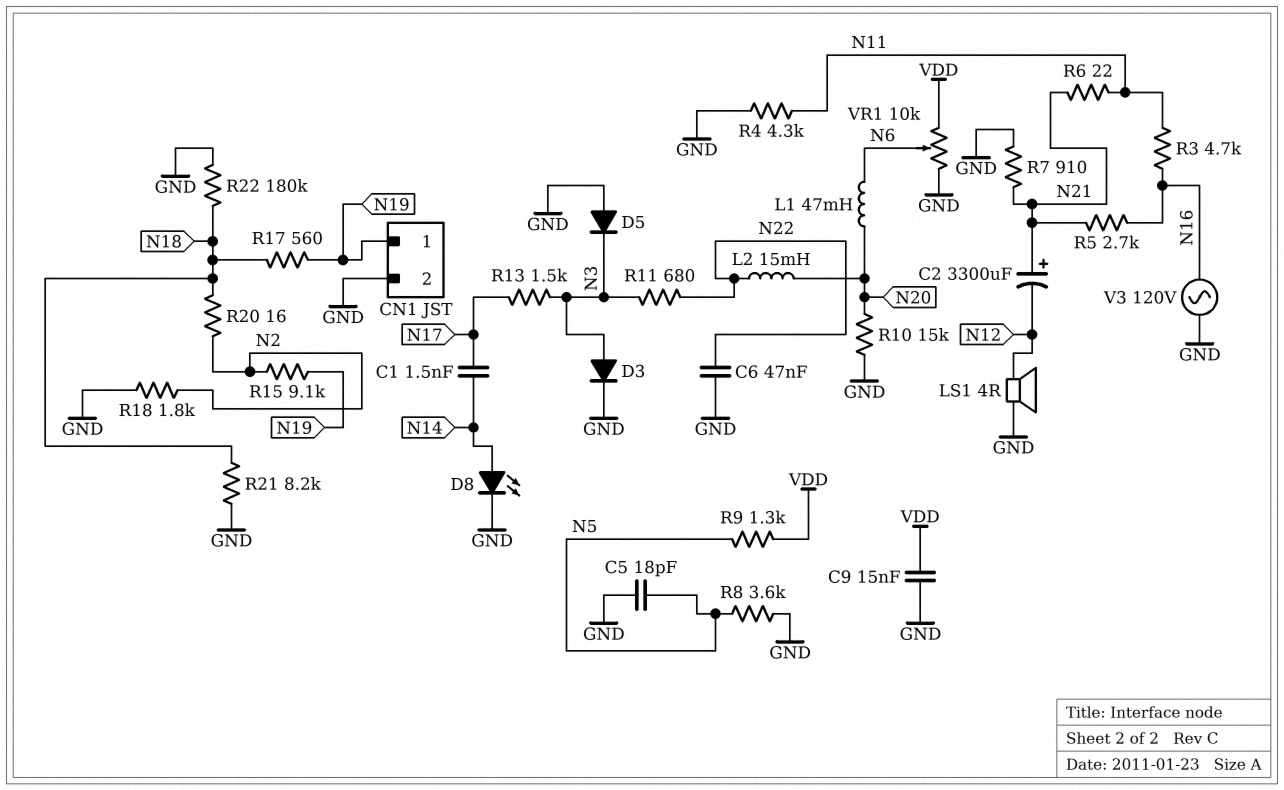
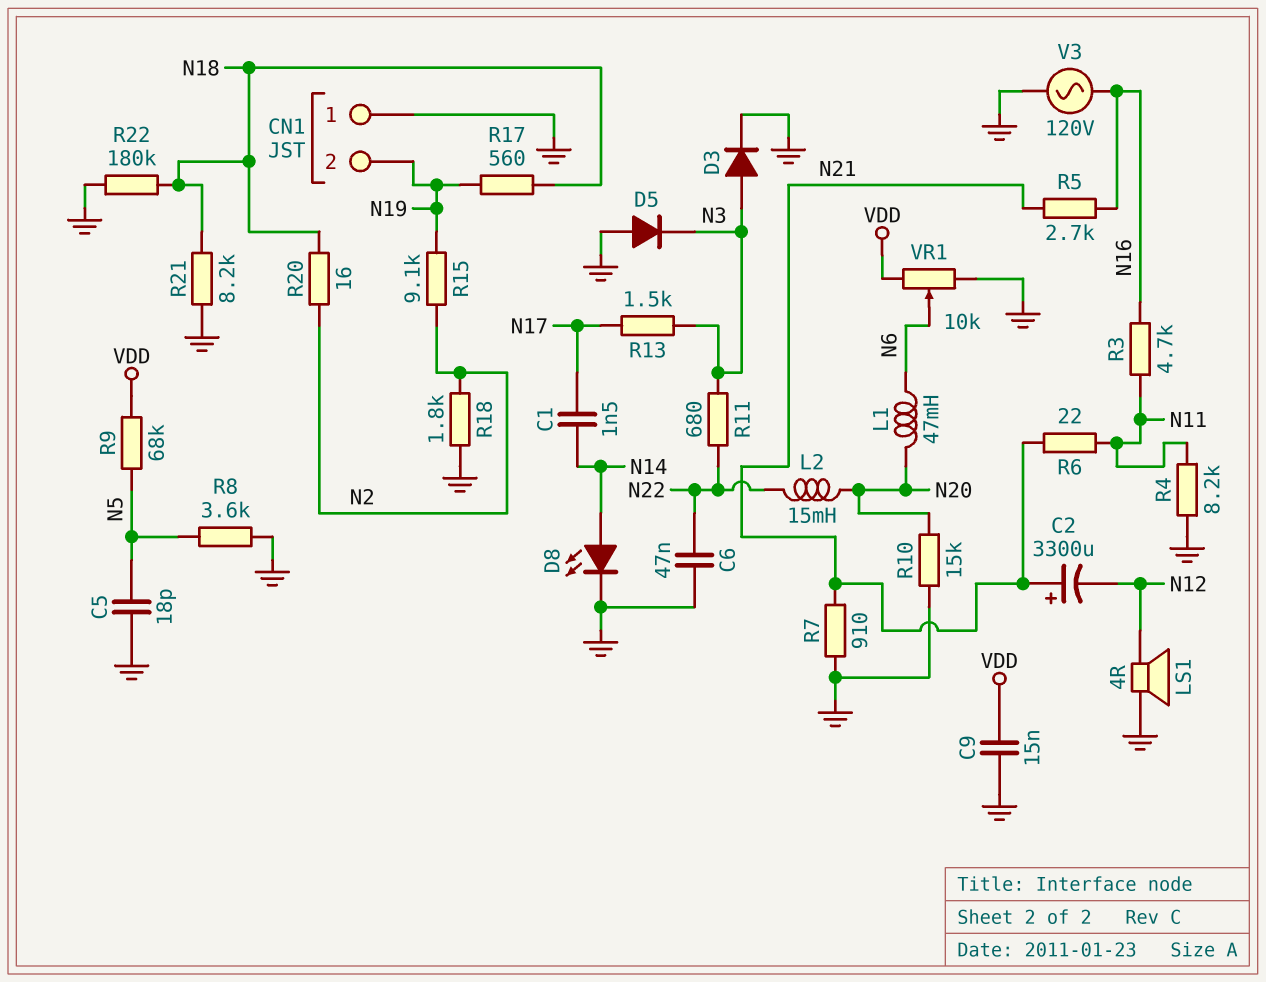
CN1 pin 1: N19 -> GND
CN1 pin 2: GND -> N19
R4: 4.3k (GND, N11) -> 8.2k (GND, N11)
R9: 1.3k (N5, VDD) -> 68k (N5, VDD)

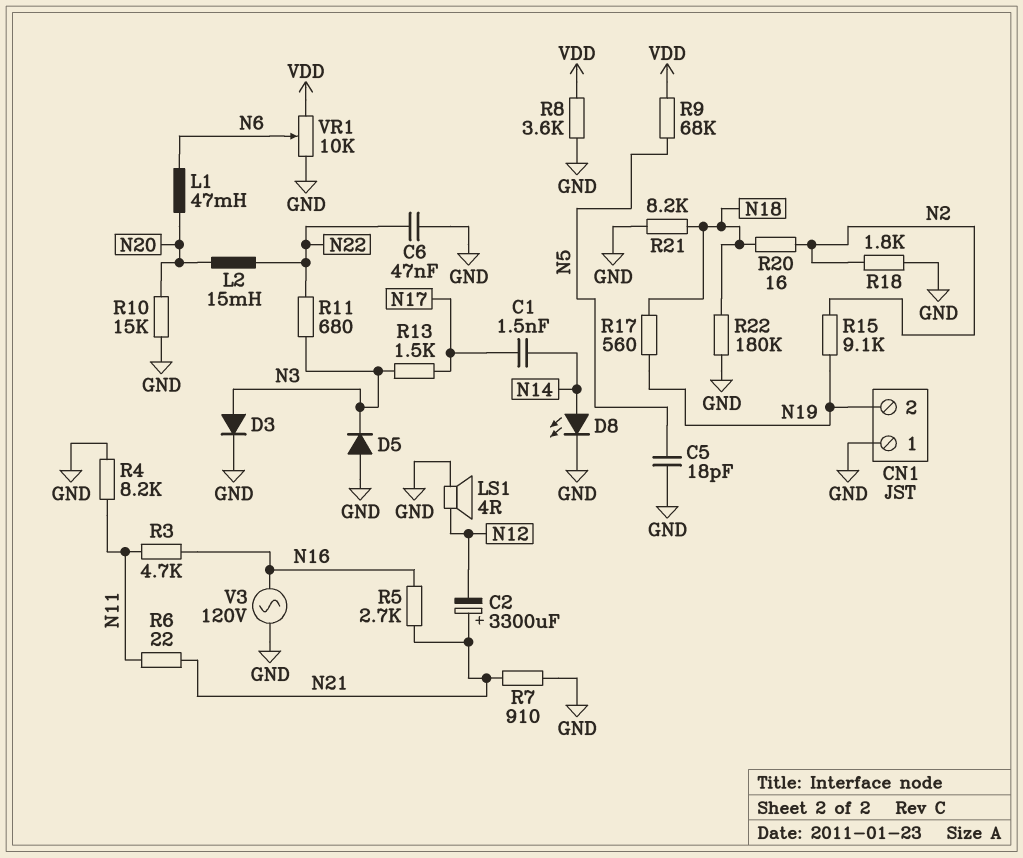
C9: 15nF (GND, VDD) -> none
R8: 3.6k (GND, N5) -> 3.6k (GND, VDD)

